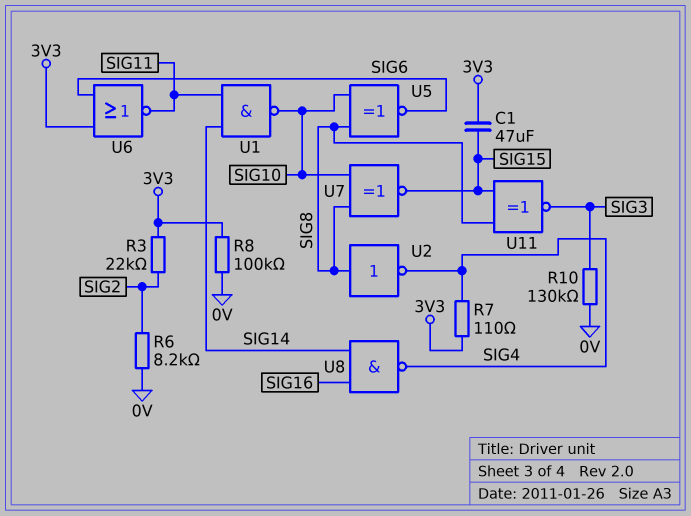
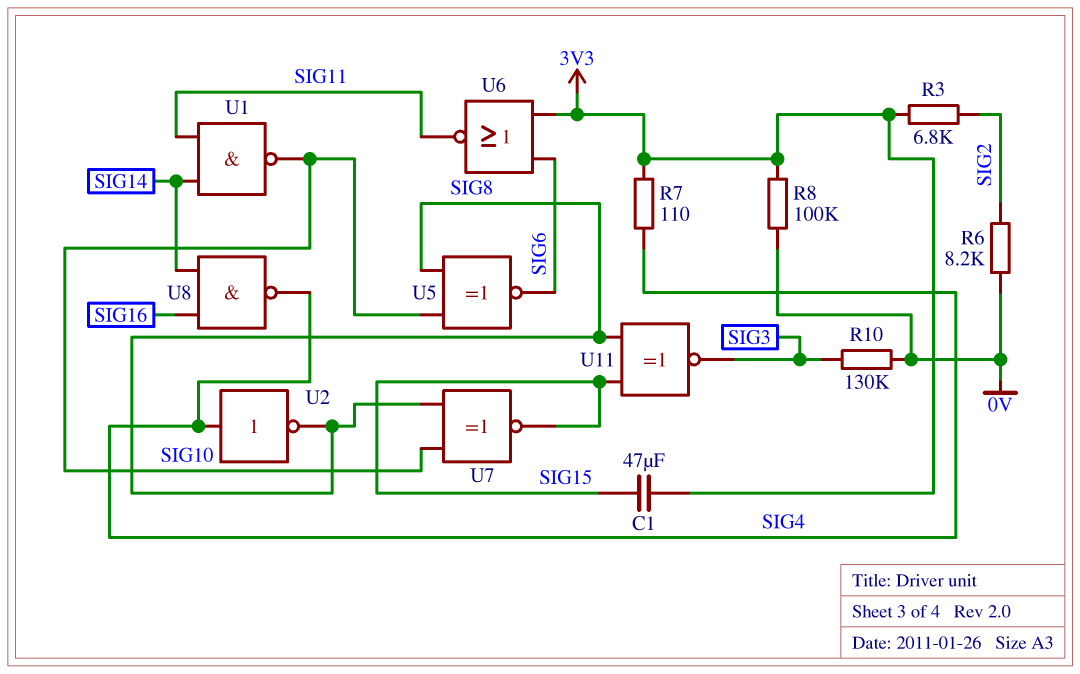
R3: 22k (3V3, SIG2) -> 6.8k (3V3, SIG2)
U2: NOT (in SIG8, out SIG4) -> NOT (in SIG4, out SIG8)

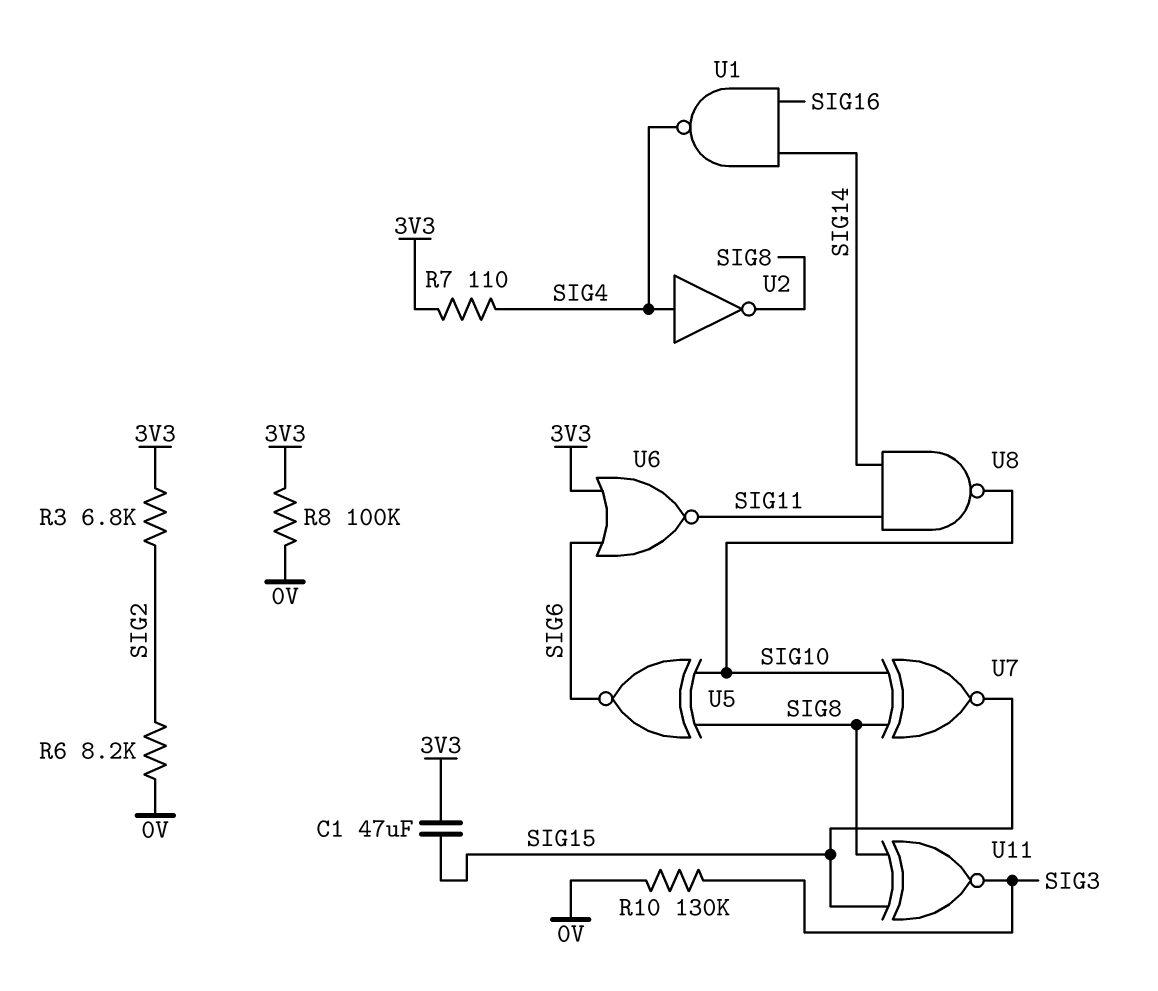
U1: NAND (in SIG11, in SIG14, out SIG10) -> NAND (in SIG14, in SIG16, out SIG4)
U8: NAND (in SIG14, in SIG16, out SIG4) -> NAND (in SIG11, in SIG14, out SIG10)

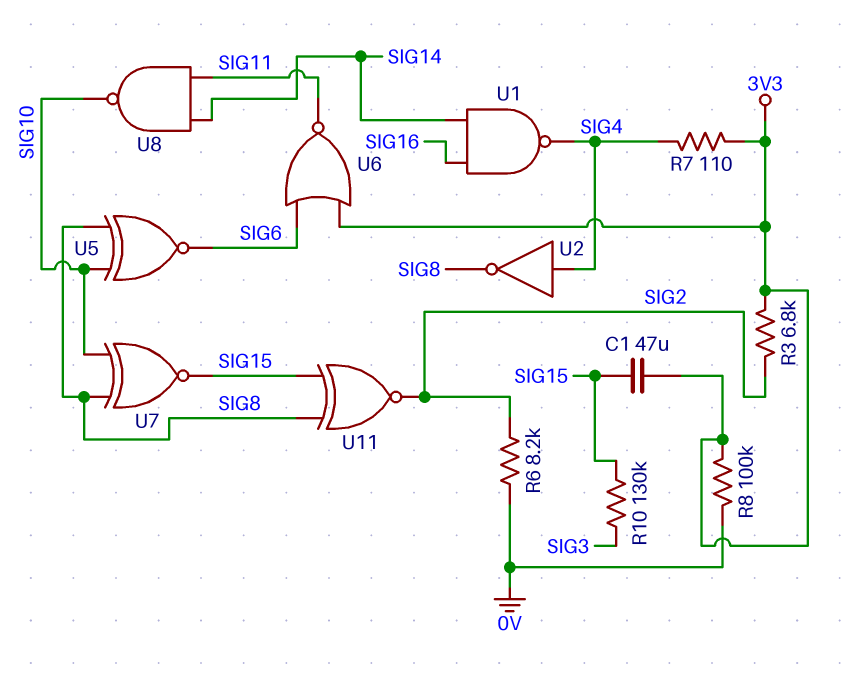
R10: 130k (0V, SIG3) -> 130k (SIG3, SIG15)
U11: XNOR (in SIG8, in SIG15, out SIG3) -> XNOR (in SIG8, in SIG15, out SIG2)

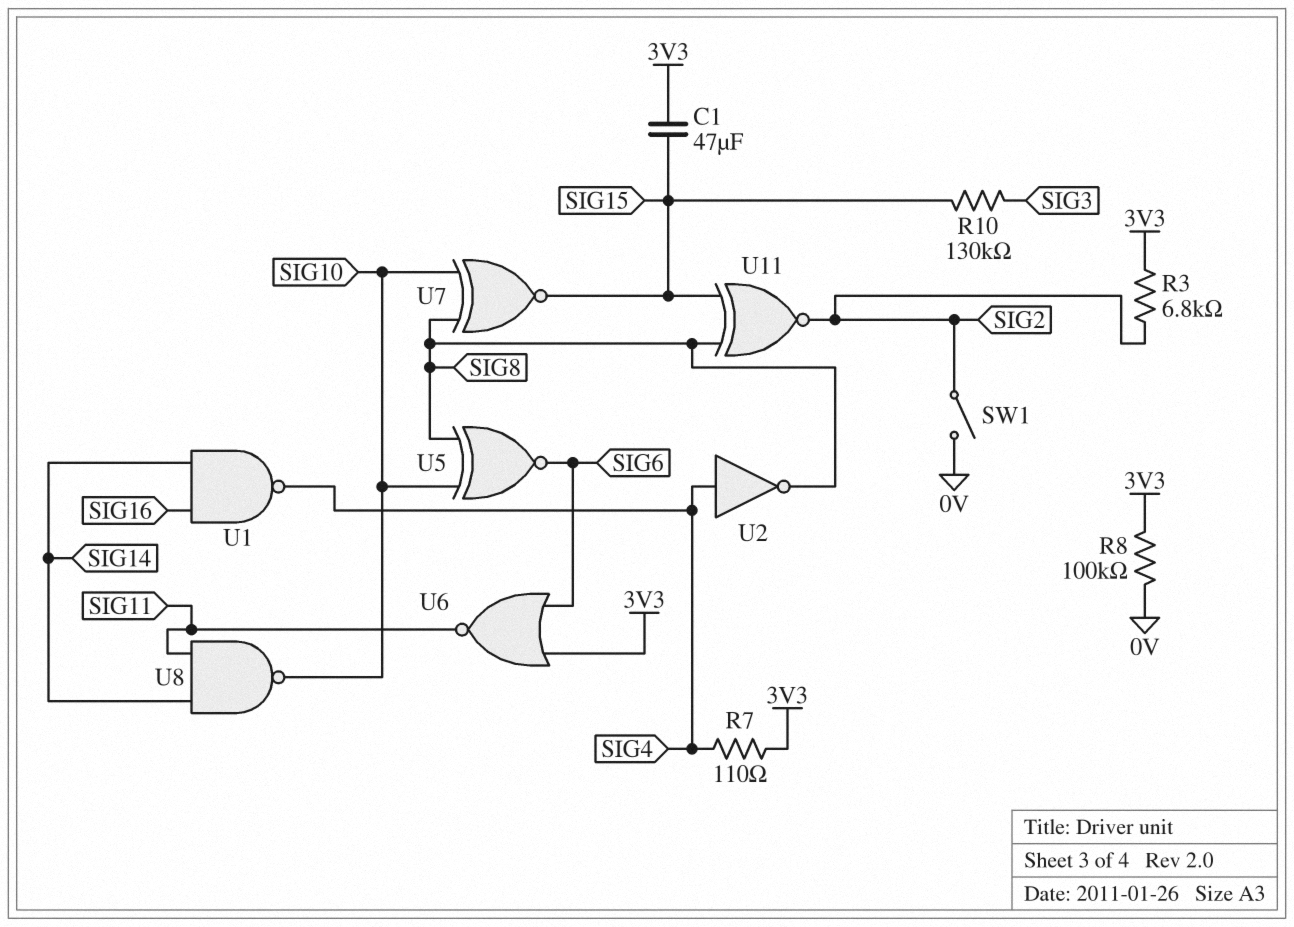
R6: 8.2k (0V, SIG2) -> none
SW1: none -> switch (0V, SIG2)

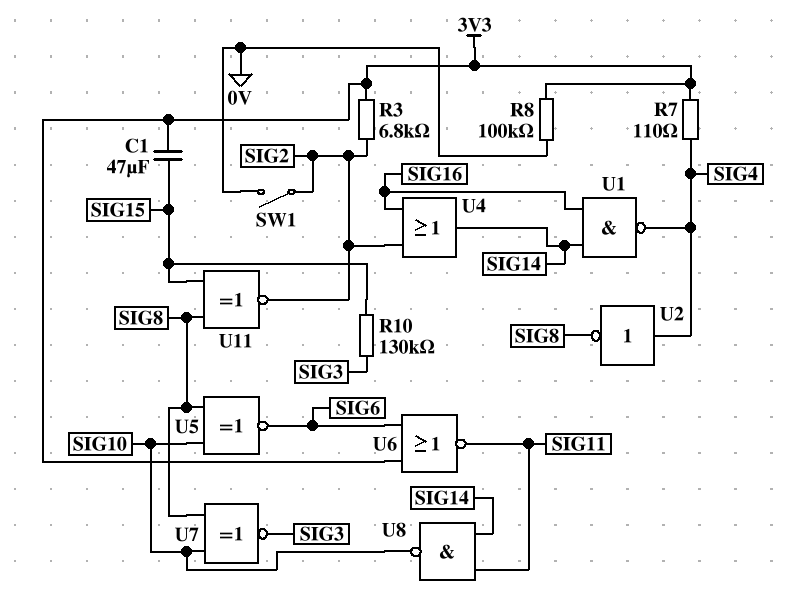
U4: none -> OR (in SIG2, in SIG16, out SIG14)
U7: XNOR (in SIG8, in SIG10, out SIG15) -> XNOR (in SIG8, in SIG10, out SIG3)

